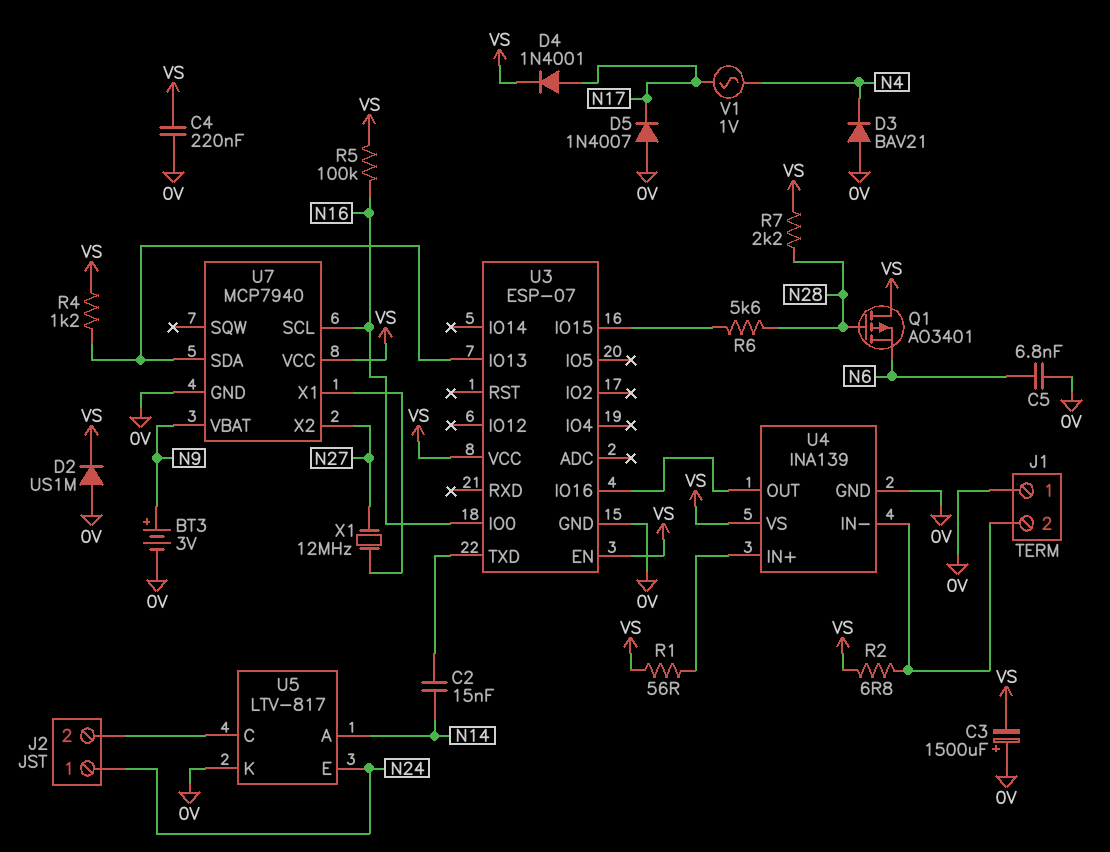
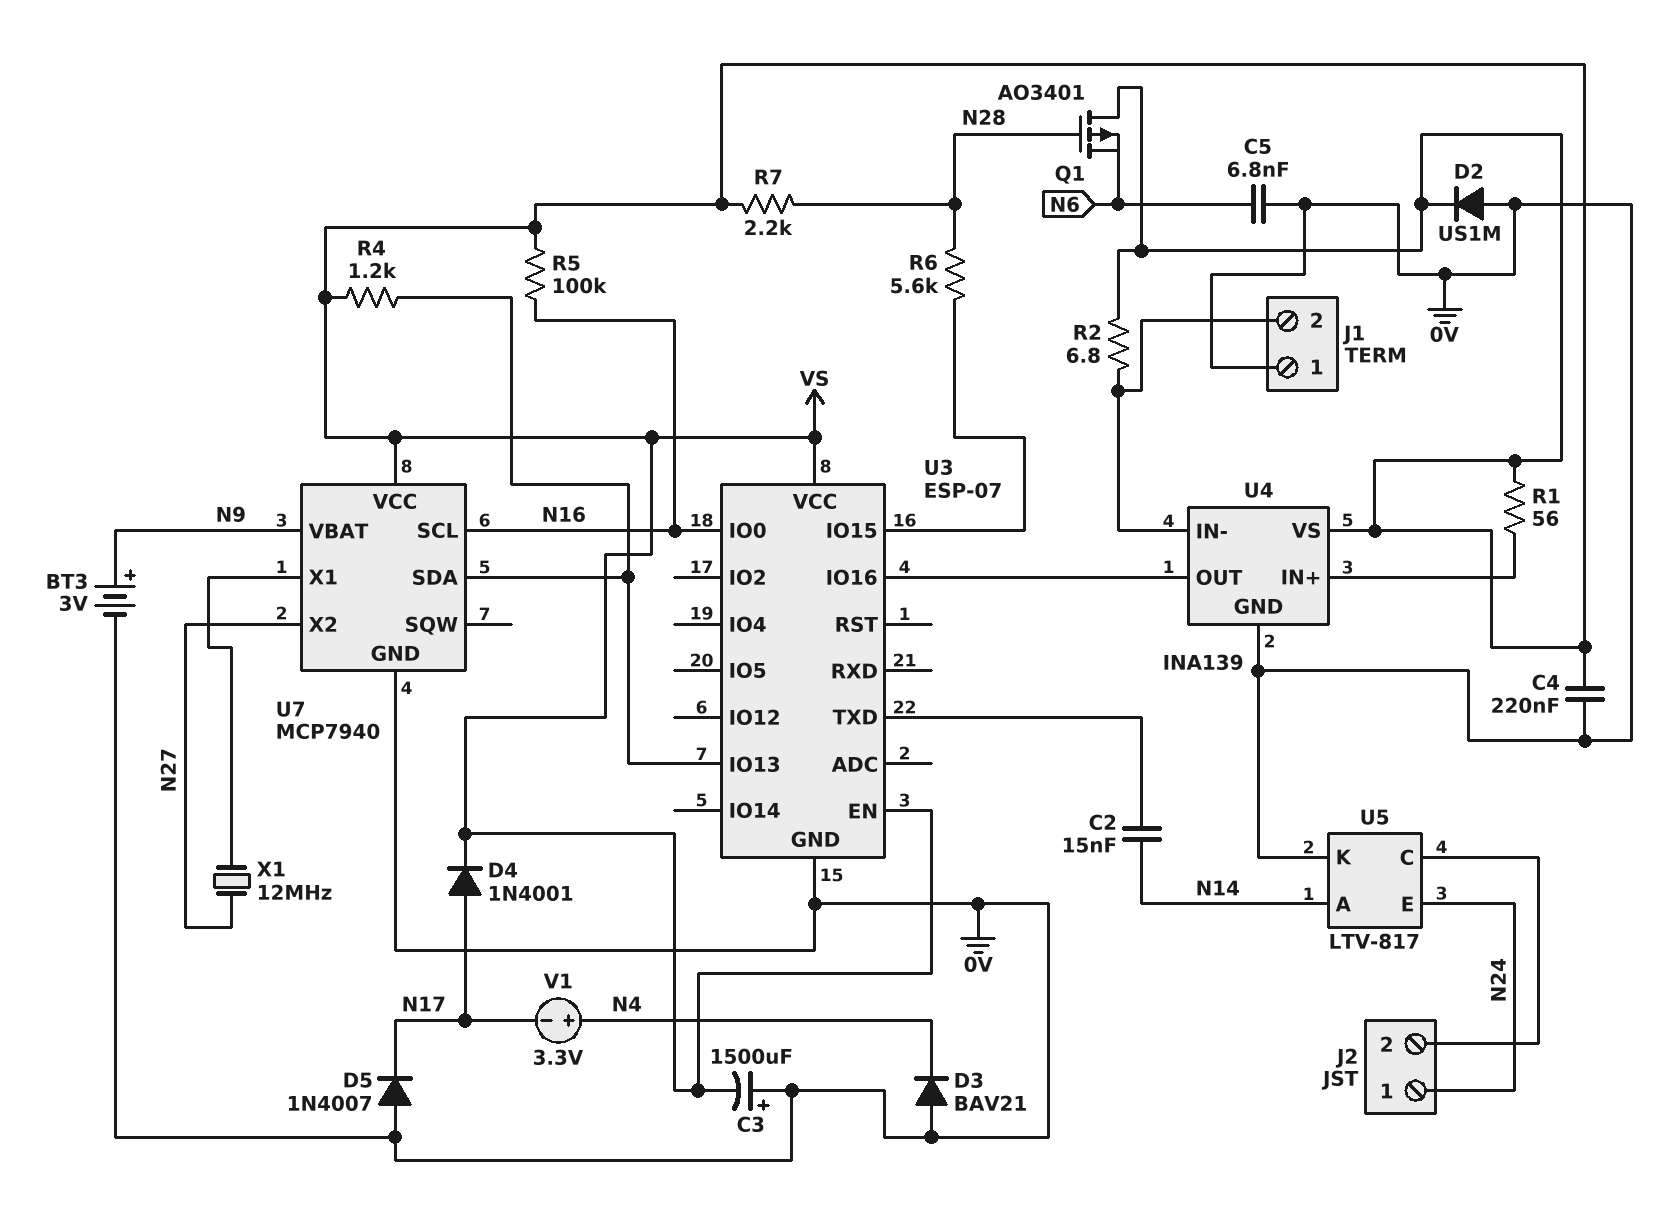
V1: AC 1V (N4, N17) -> 3.3V (plus N4, minus N17)

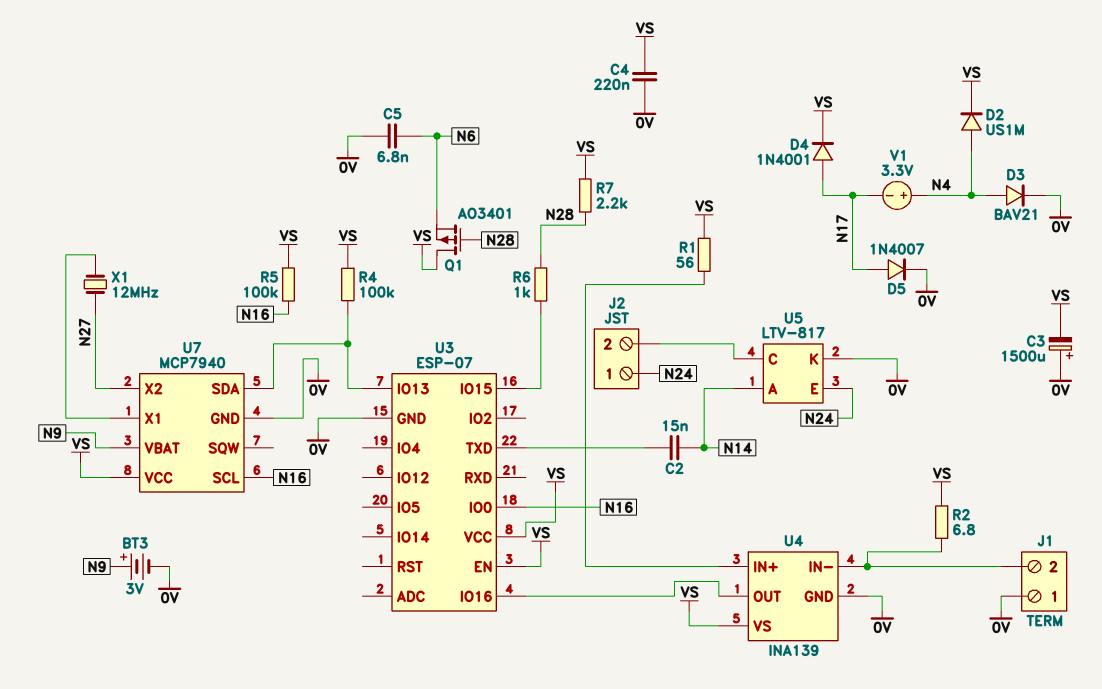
D2: diode US1M (A 0V, K VS) -> diode US1M (A N4, K VS)
D3: diode BAV21 (A 0V, K N4) -> diode BAV21 (A N4, K 0V)
D5: diode 1N4007 (A 0V, K N17) -> diode 1N4007 (A N17, K 0V)
R4: 1.2k (U3/IO13, VS) -> 100k (U3/IO13, VS)
R6: 5.6k (N28, U3/IO15) -> 1k (N28, U3/IO15)

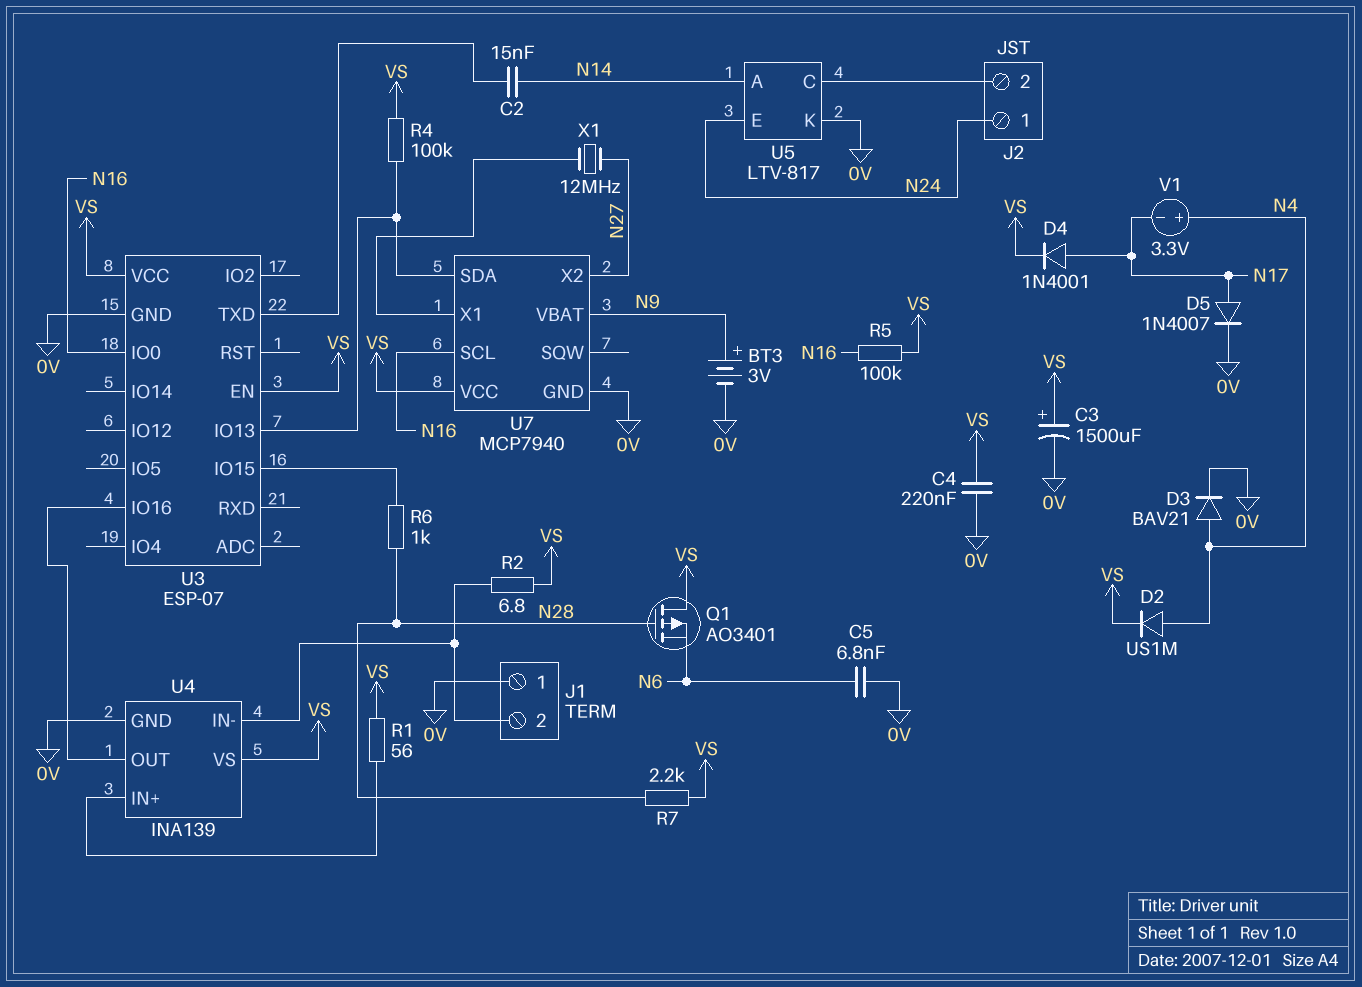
C3: 1500uF (plus 0V, minus VS) -> 1500uF (plus VS, minus 0V)

